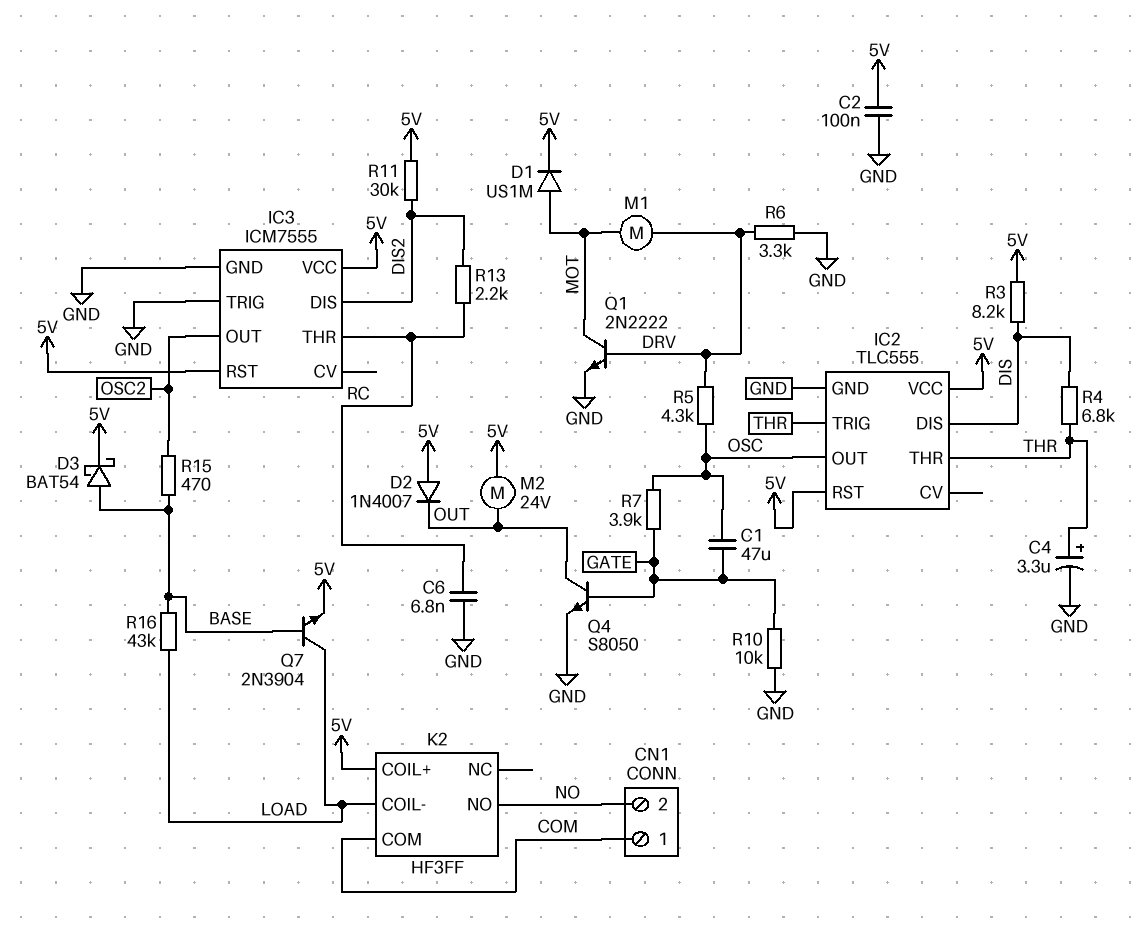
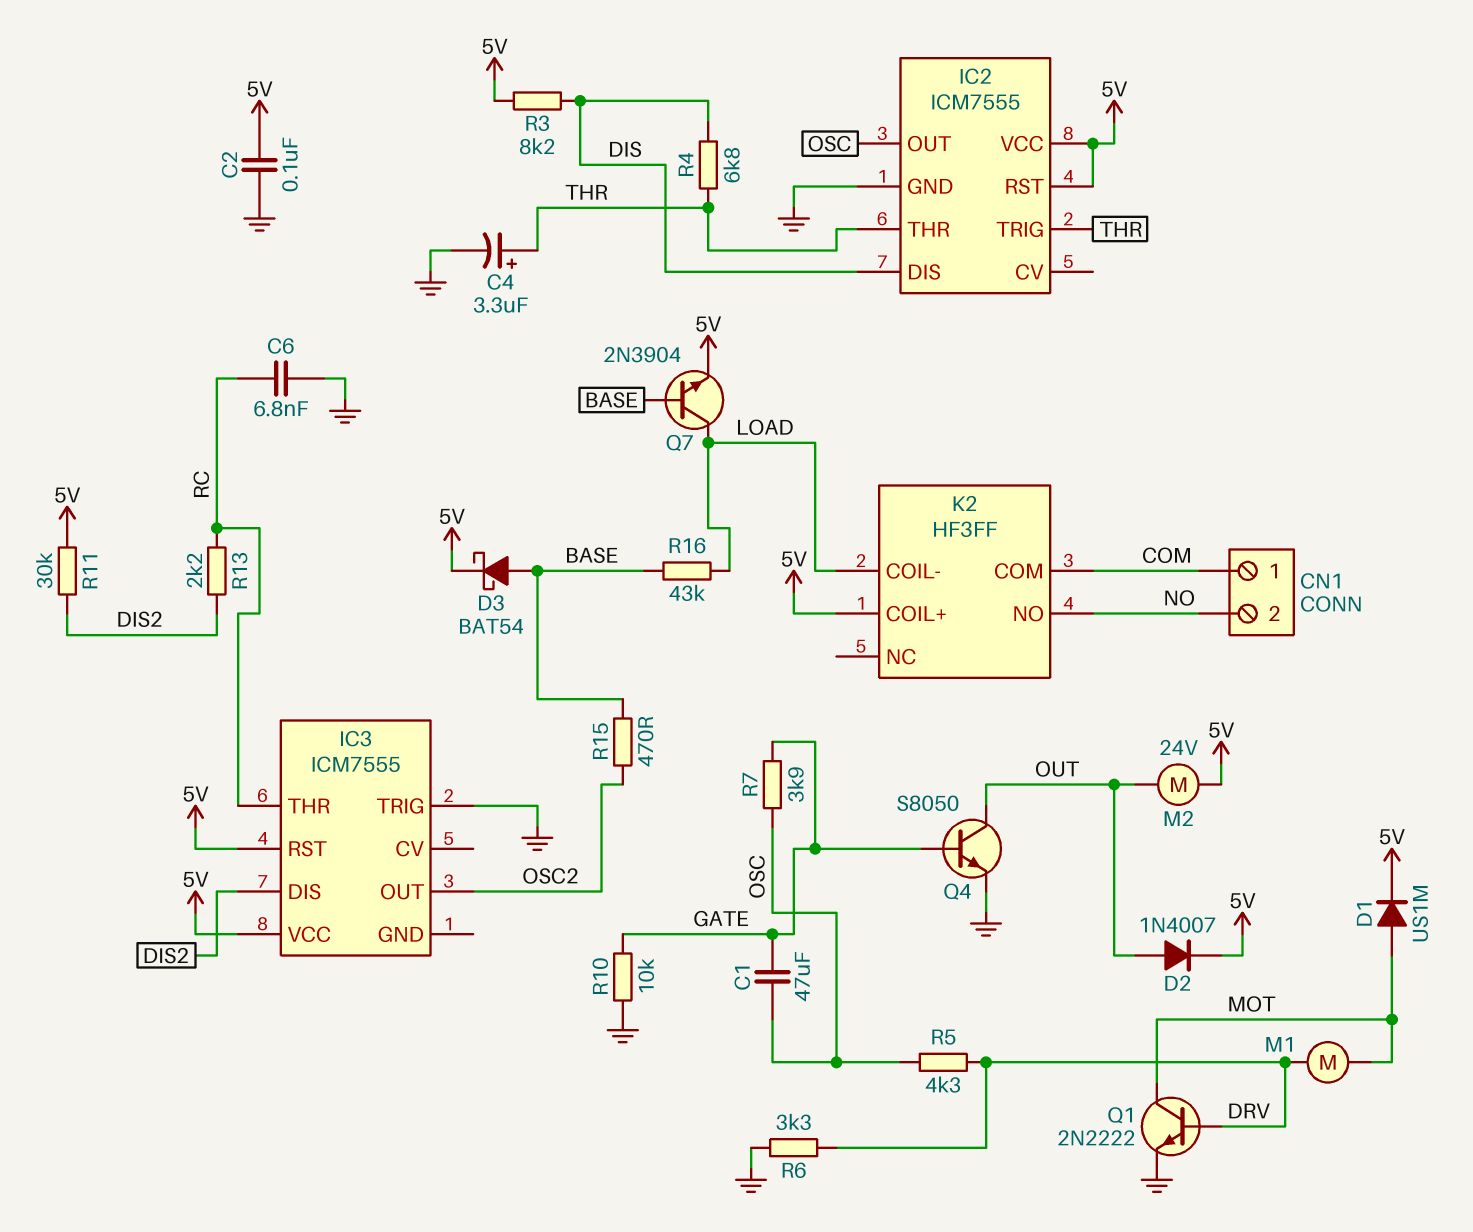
D2: diode 1N4007 (A 5V, K OUT) -> diode 1N4007 (A OUT, K 5V)
IC2: TLC555 -> ICM7555
IC3 pin GND: GND -> none

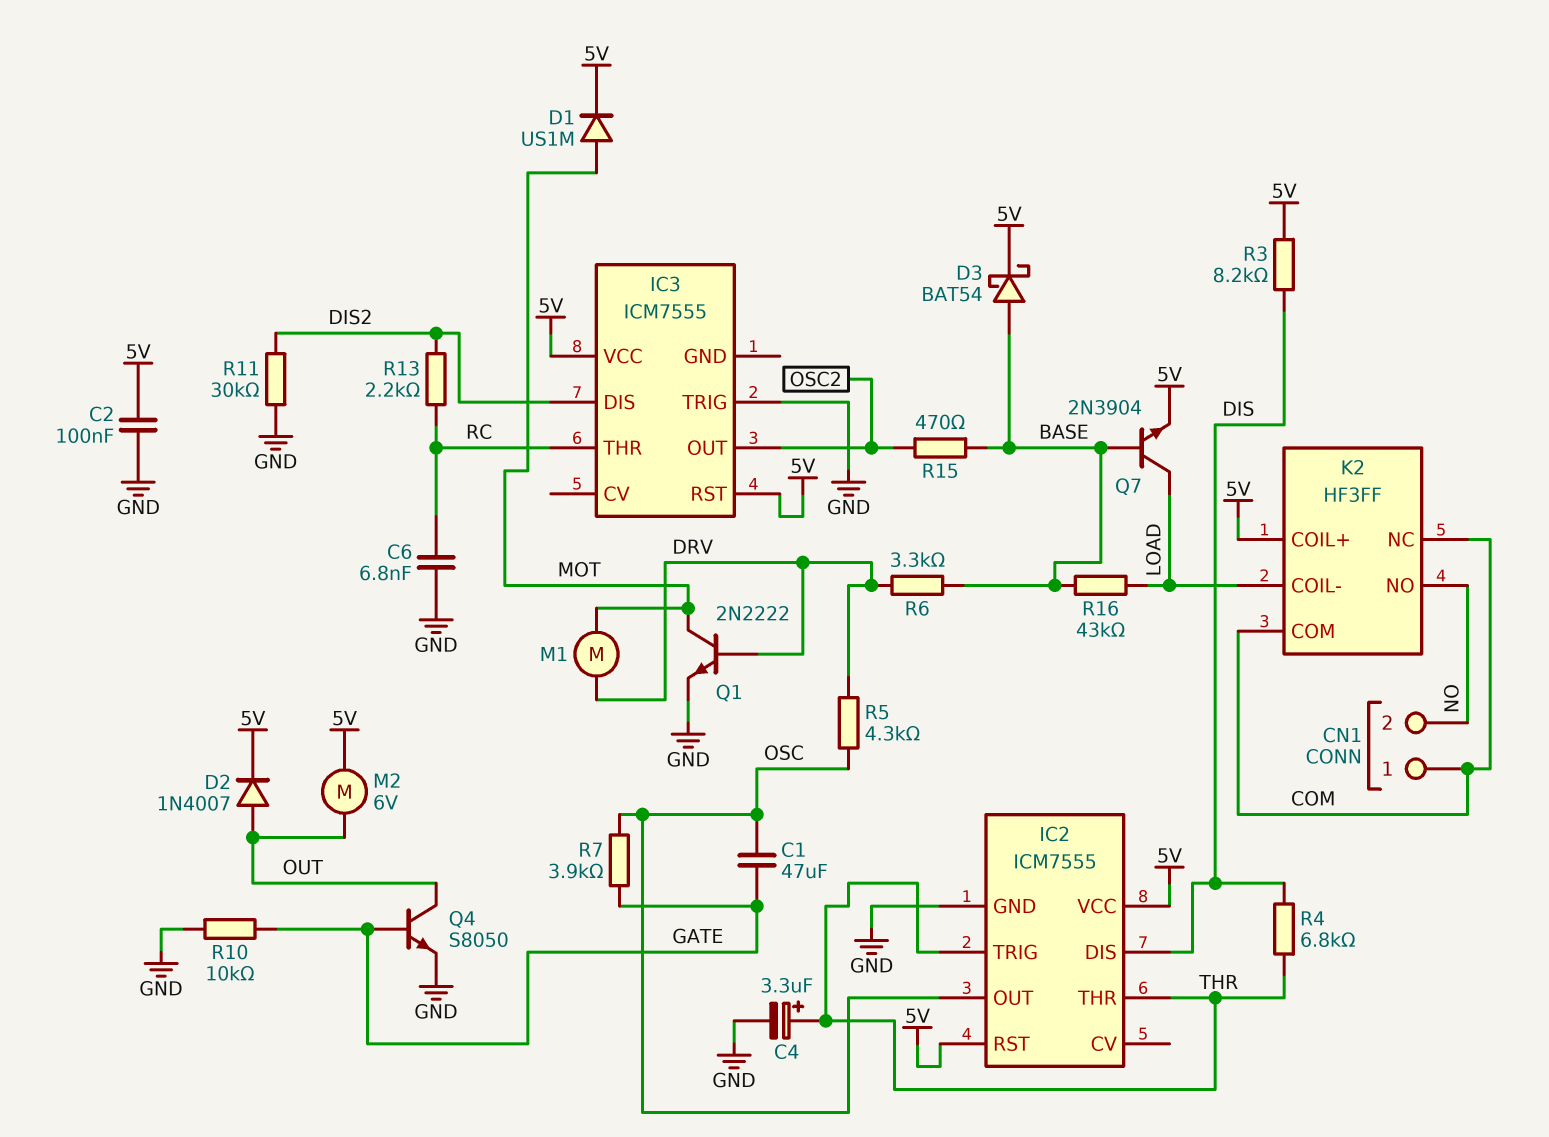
K2 pin NC: none -> COM
M2: motor 24V (5V, OUT) -> motor 6V (5V, OUT)
R6: 3.3k (DRV, GND) -> 3.3k (BASE, DRV)
R11: 30k (5V, DIS2) -> 30k (DIS2, GND)

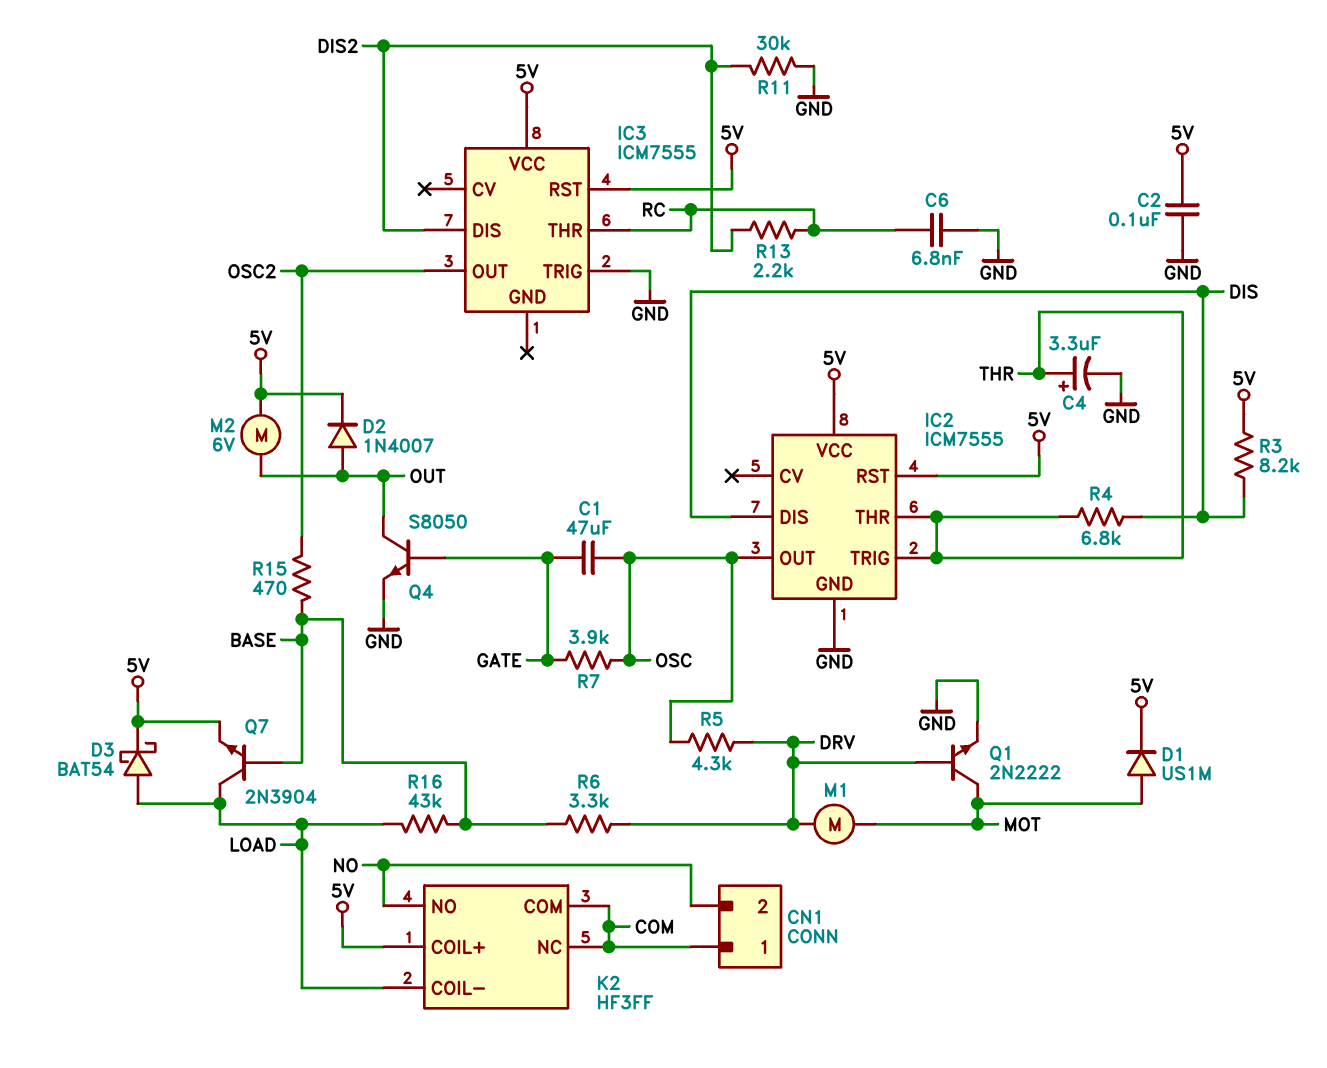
D3: schottky BAT54 (A BASE, K 5V) -> schottky BAT54 (A LOAD, K 5V)
R10: 10k (GATE, GND) -> none

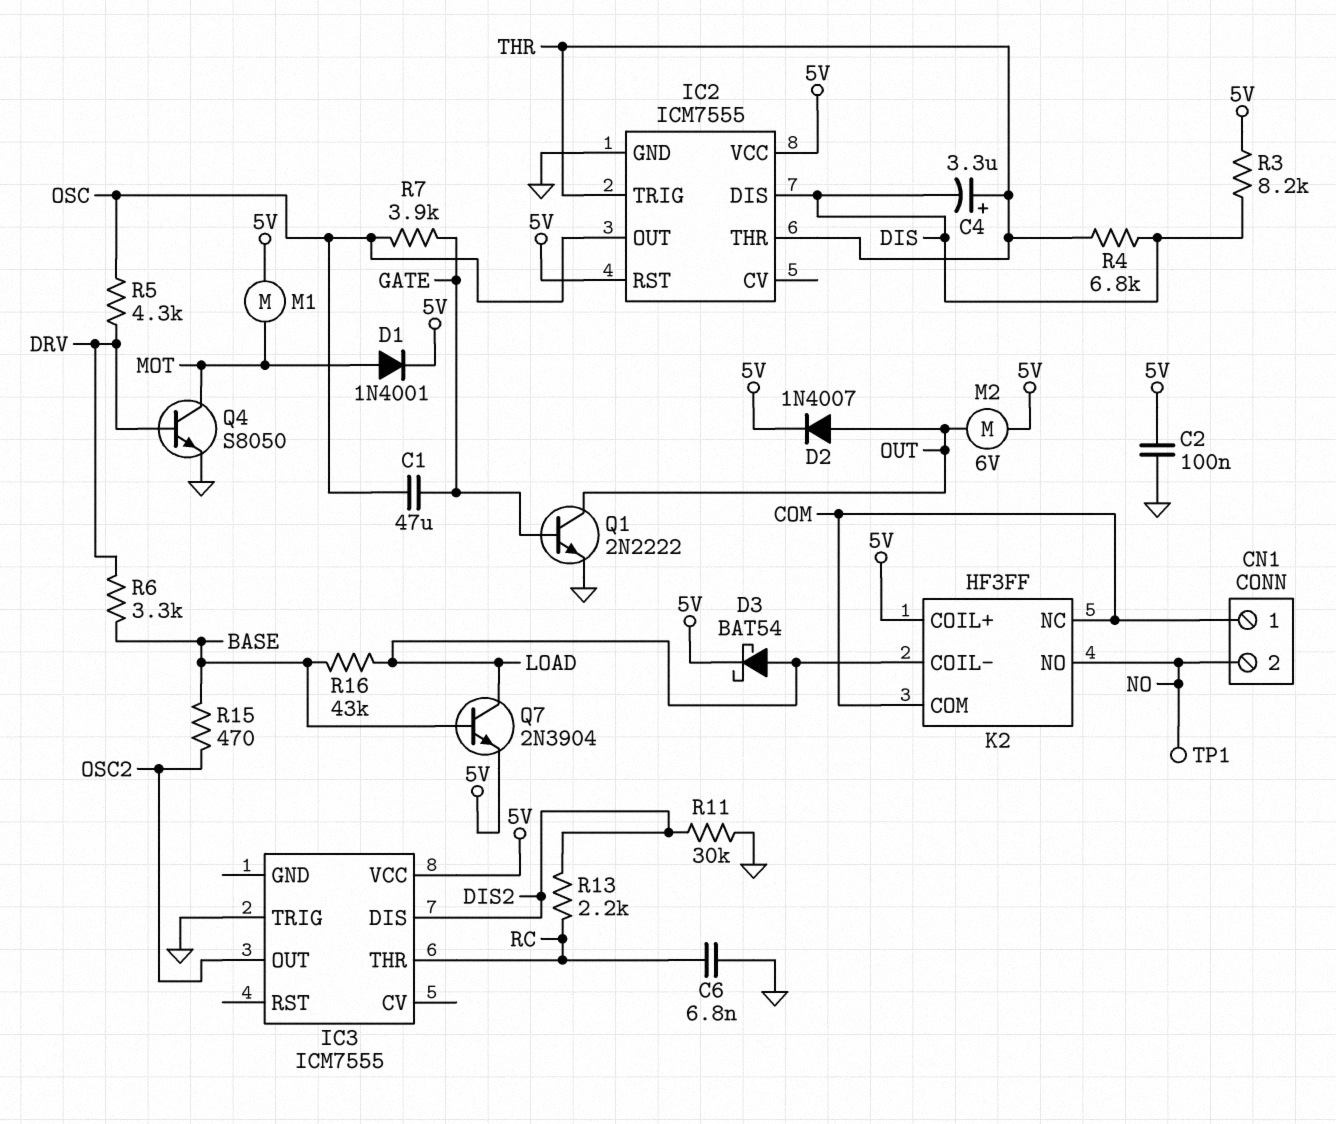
C4: 3.3uF (plus THR, minus GND) -> 3.3uF (plus THR, minus DIS)
D1: diode US1M (A MOT, K 5V) -> diode 1N4001 (A MOT, K 5V)
IC3 pin RST: 5V -> none
M1: motor (DRV, MOT) -> motor (5V, MOT)
Q1: NPN 2N2222 (B DRV, C MOT, E GND) -> NPN 2N2222 (B GATE, C OUT, E GND)
Q4: NPN S8050 (B GATE, C OUT, E GND) -> NPN S8050 (B DRV, C MOT, E GND)
TP1: none -> test point (NO)

